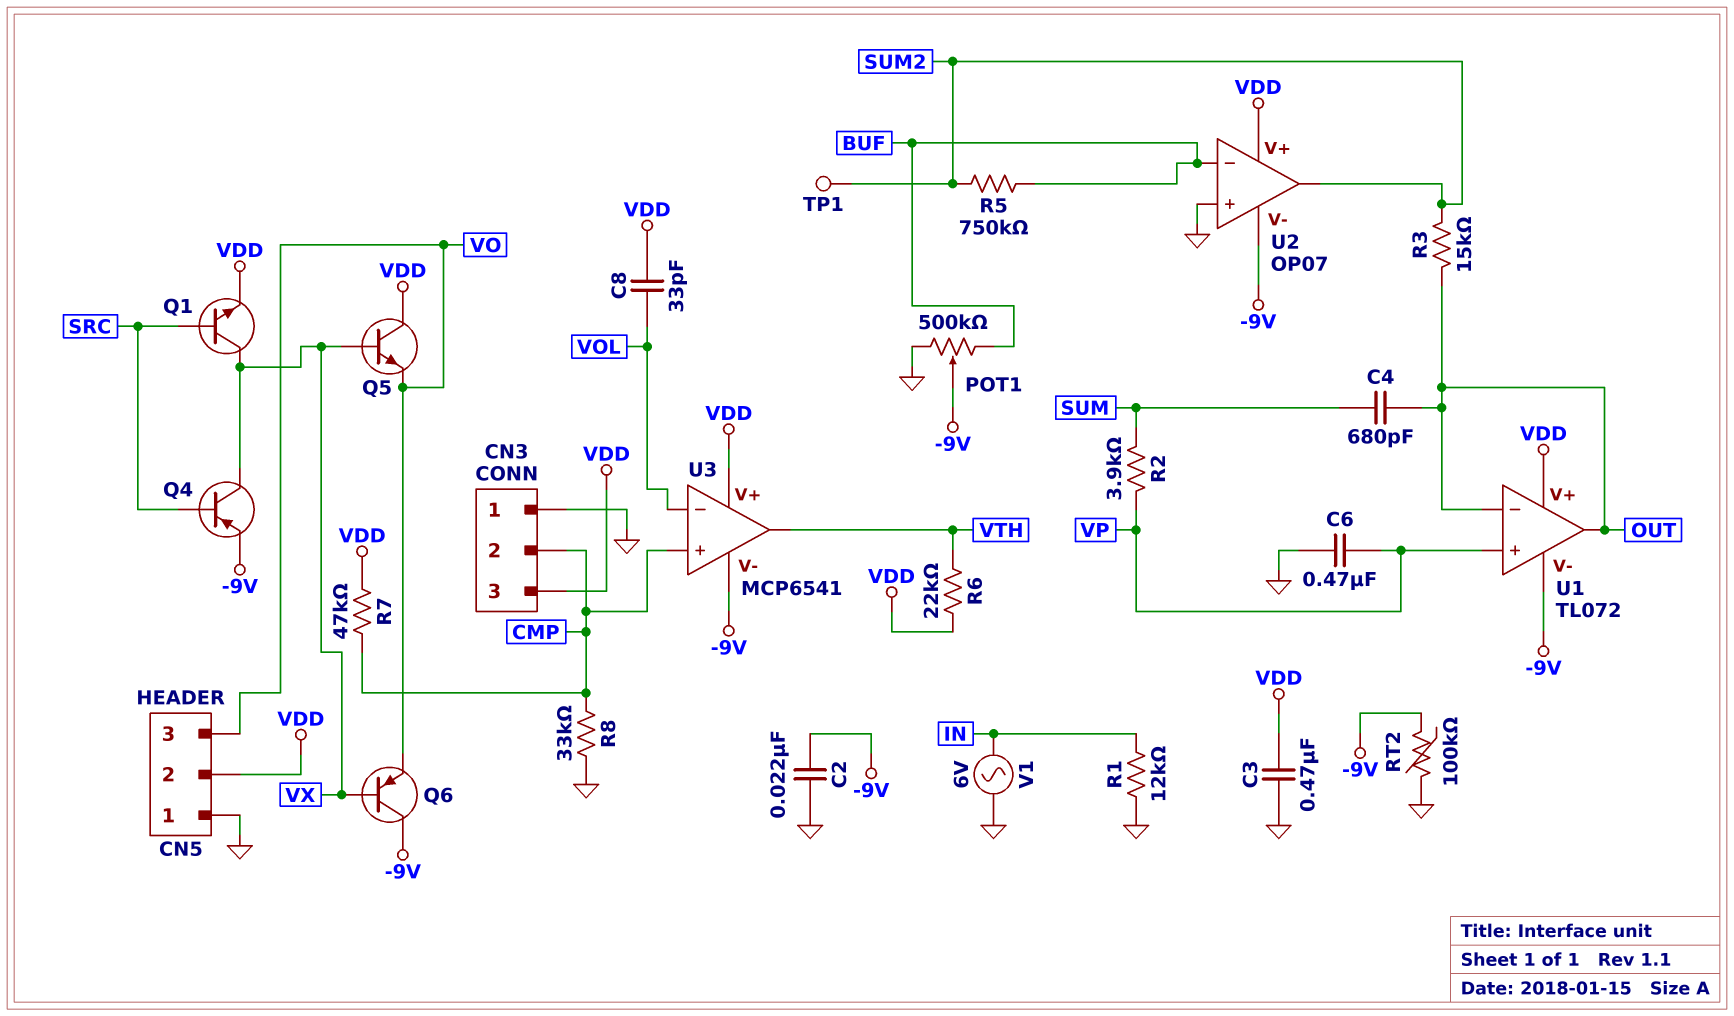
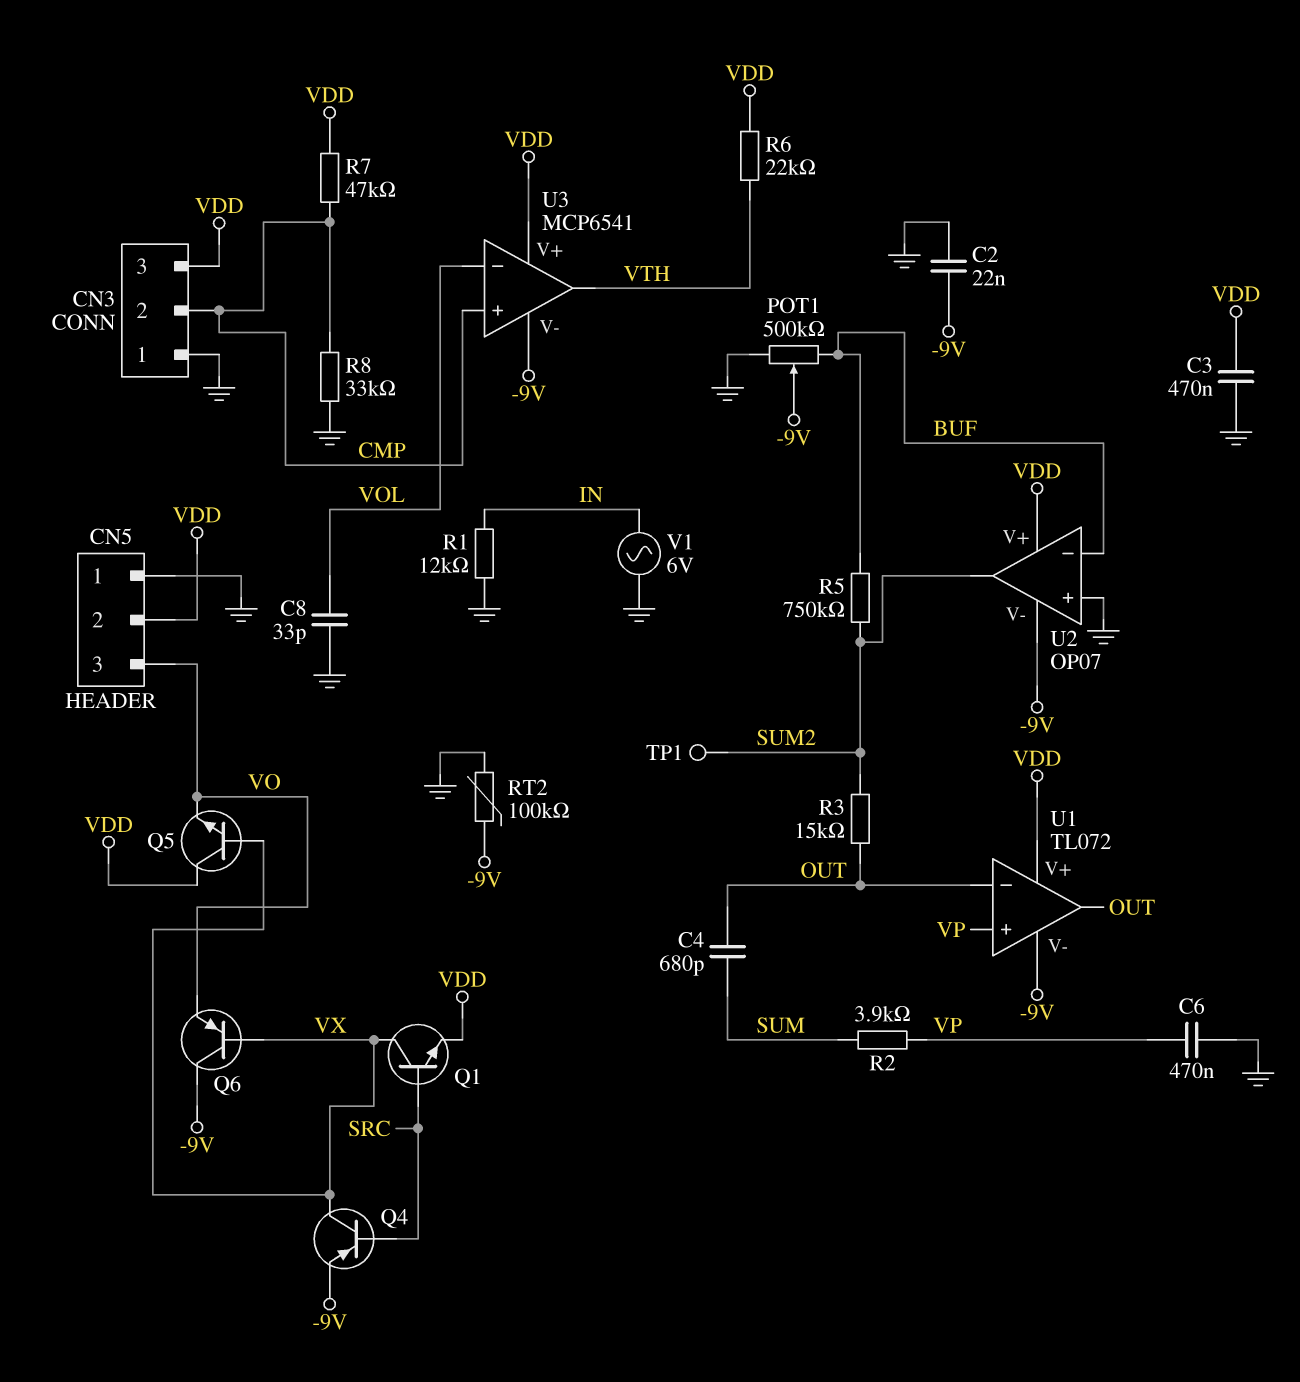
C8: 33pF (VDD, VOL) -> 33pF (GND, VOL)

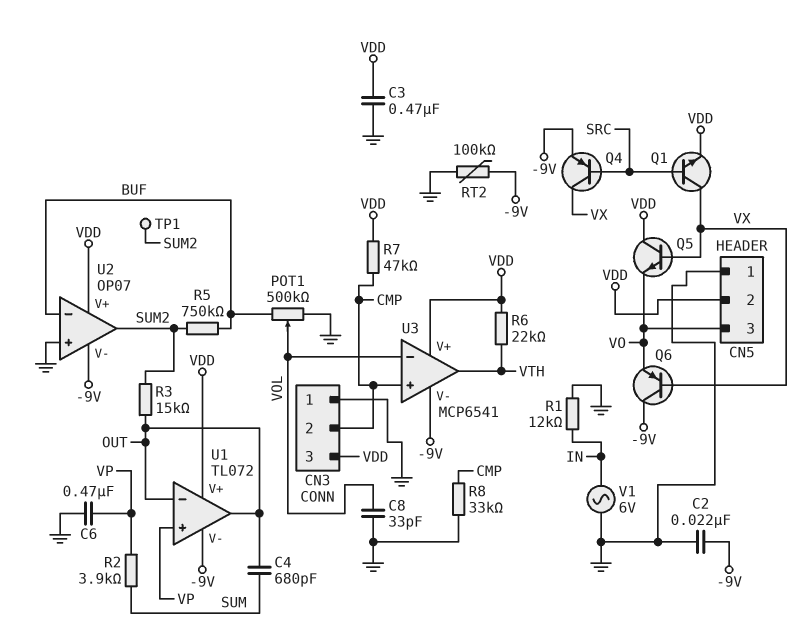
POT1: 500k (BUF, GND, wiper -9V) -> 500k (BUF, GND, wiper VOL)

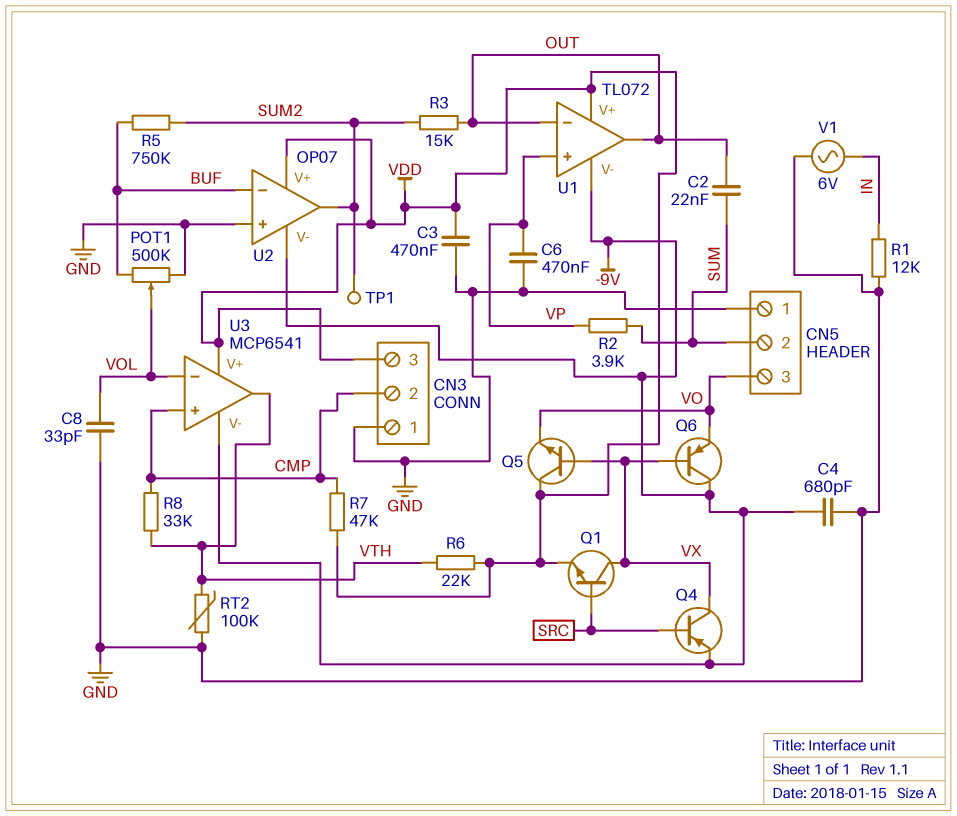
C2: 22nF (-9V, GND) -> 22nF (OUT, SUM)
C4: 680pF (OUT, SUM) -> 680pF (-9V, GND)
CN5 pin 2: VDD -> SUM
R8: 33k (CMP, GND) -> 33k (CMP, VTH)
RT2: 100k (-9V, GND) -> 100k (GND, VTH)

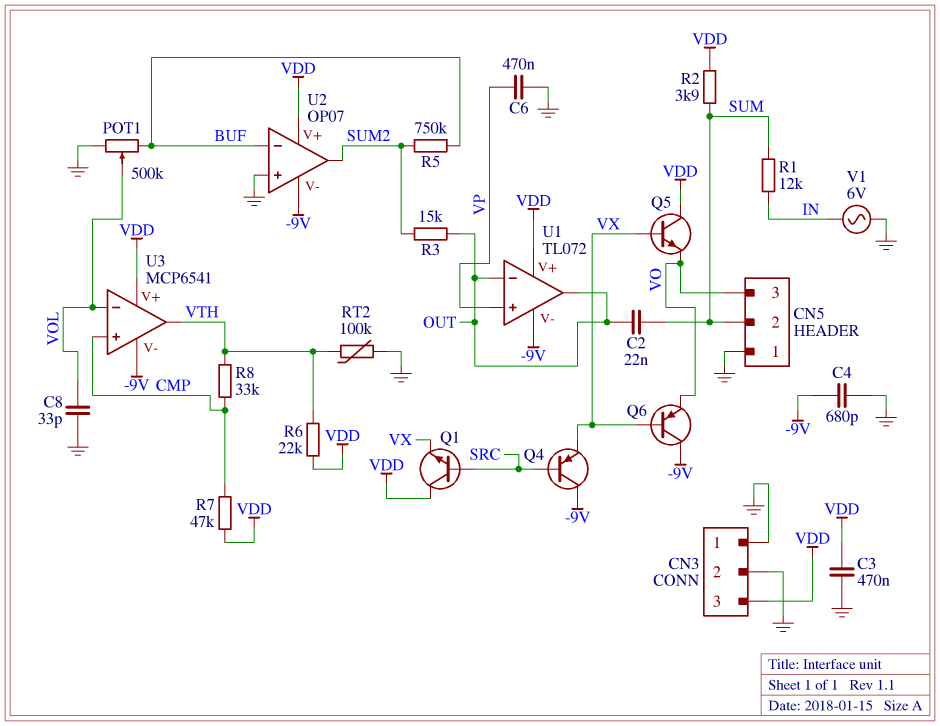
CN3 pin 2: CMP -> GND
Q1: NPN (B SRC, C VX, E VDD) -> NPN (B SRC, C VDD, E VX)
Q4: PNP (B SRC, C VX, E -9V) -> PNP (B SRC, C -9V, E VX)
R1: 12k (GND, IN) -> 12k (IN, SUM)
R2: 3.9k (SUM, VP) -> 3.9k (SUM, VDD)
TP1: test point (SUM2) -> none

